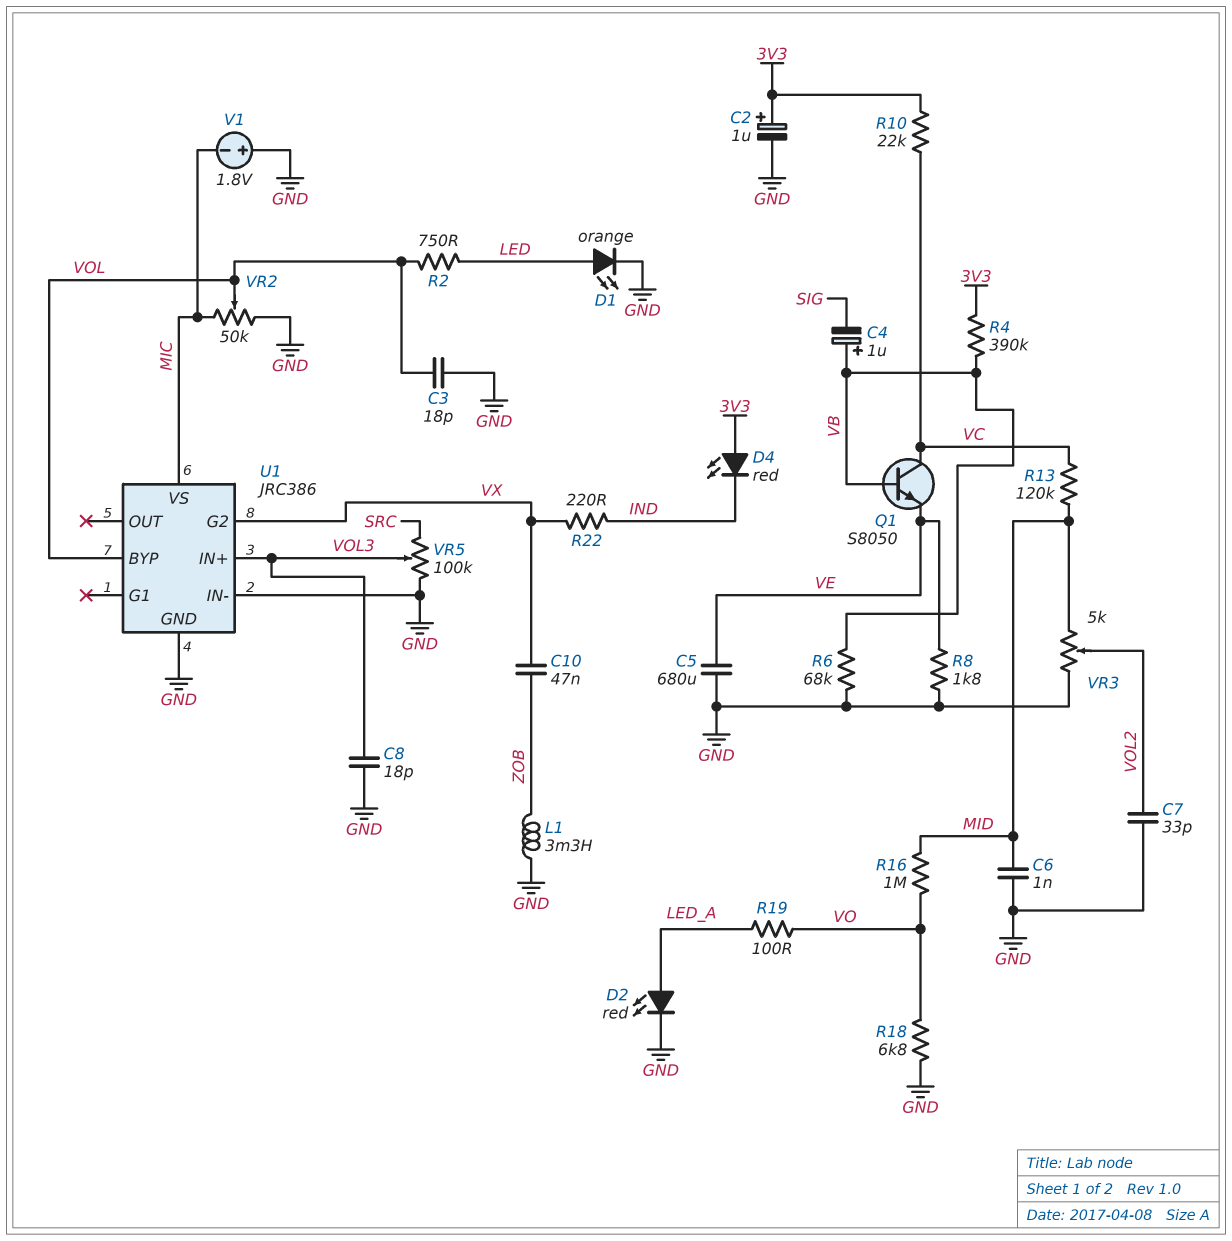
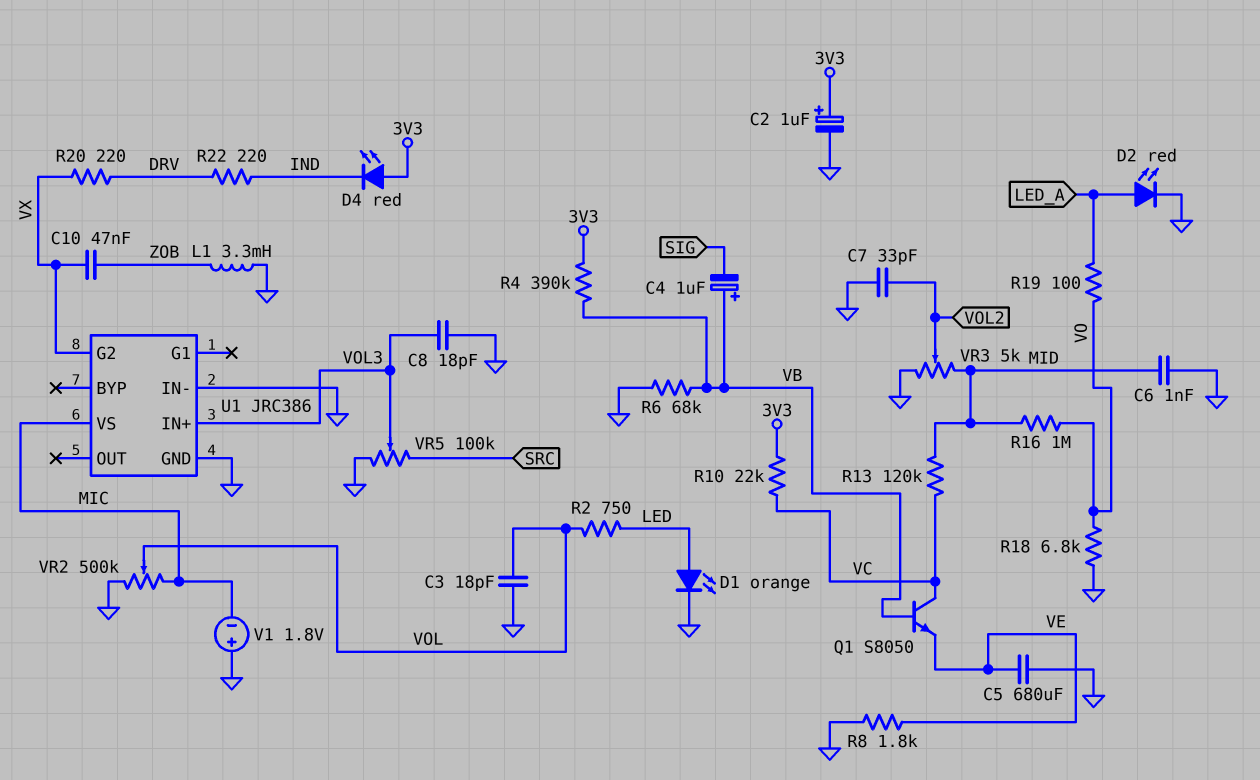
R20: none -> 220 (DRV, VX)
R22: 220 (IND, VX) -> 220 (DRV, IND)
U1 pin BYP: VOL -> none
VR2: 50k (GND, MIC, wiper VOL) -> 500k (GND, MIC, wiper VOL)

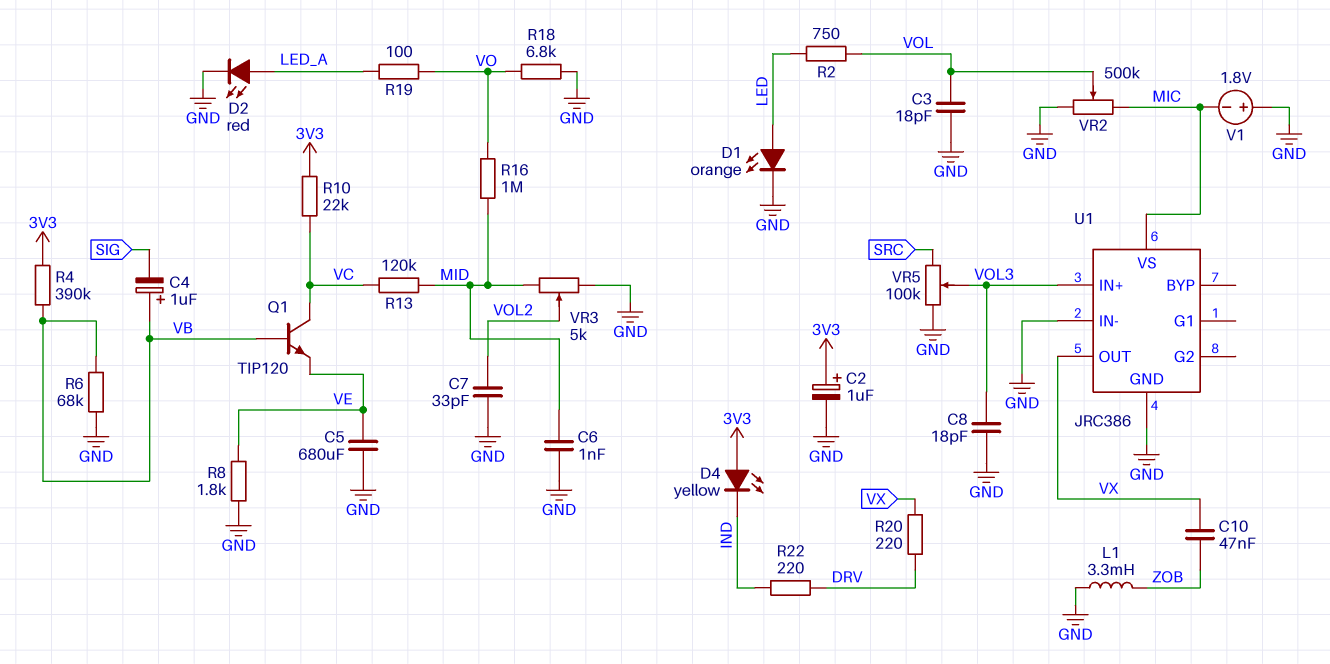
D4: LED red (A 3V3, K IND) -> LED yellow (A 3V3, K IND)
Q1: NPN S8050 (B VB, C VC, E VE) -> NPN TIP120 (B VB, C VC, E VE)
U1 pin G2: VX -> none
U1 pin OUT: none -> VX

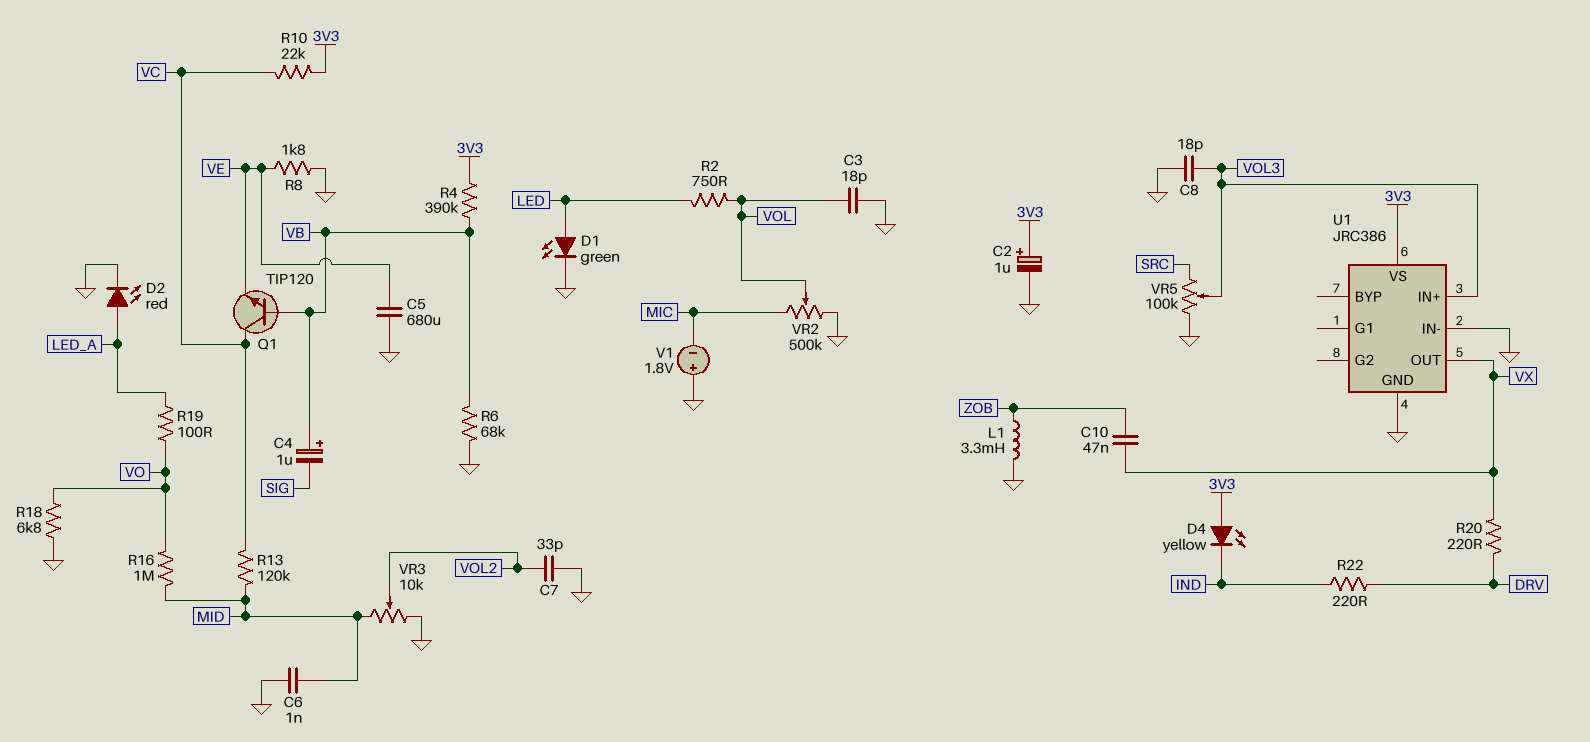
D1: LED orange (A LED, K GND) -> LED green (A LED, K GND)
U1 pin VS: MIC -> 3V3
VR3: 5k (GND, MID, wiper VOL2) -> 10k (GND, MID, wiper VOL2)

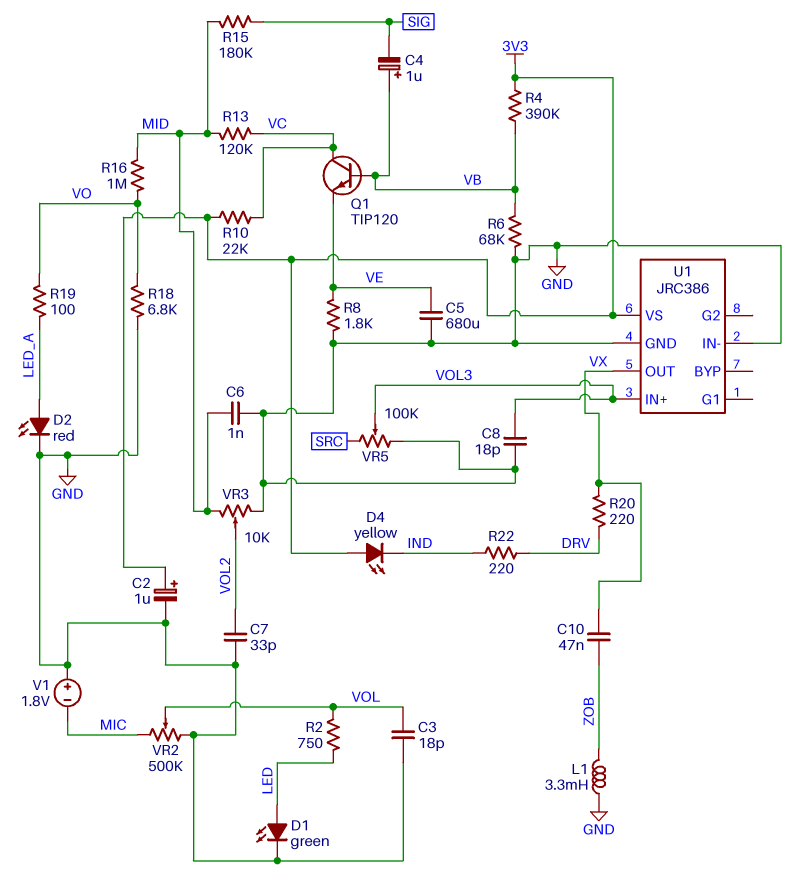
R15: none -> 180k (MID, SIG)

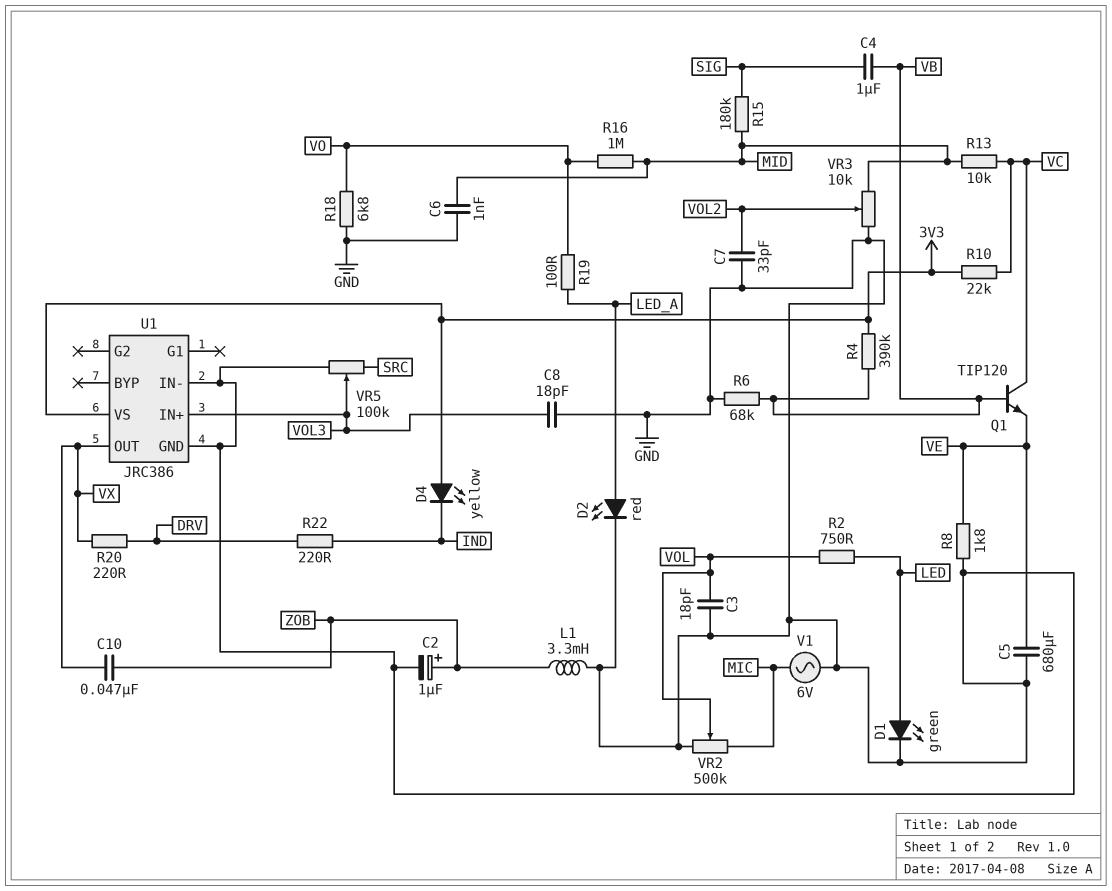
C2: 1uF (plus 3V3, minus GND) -> 1uF (plus ZOB, minus GND)
C4: 1uF (plus VB, minus SIG) -> 1uF (SIG, VB)
R13: 120k (MID, VC) -> 10k (MID, VC)
V1: 1.8V (plus GND, minus MIC) -> AC 6V (GND, MIC)

